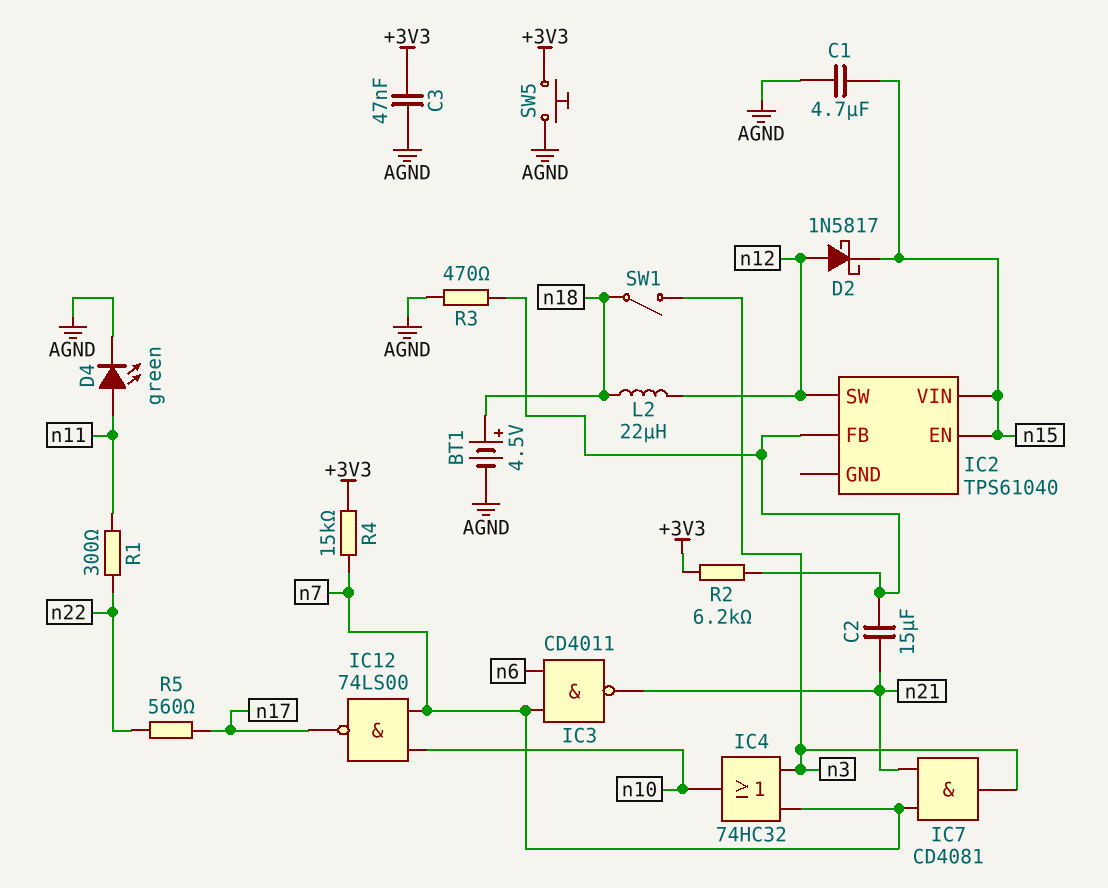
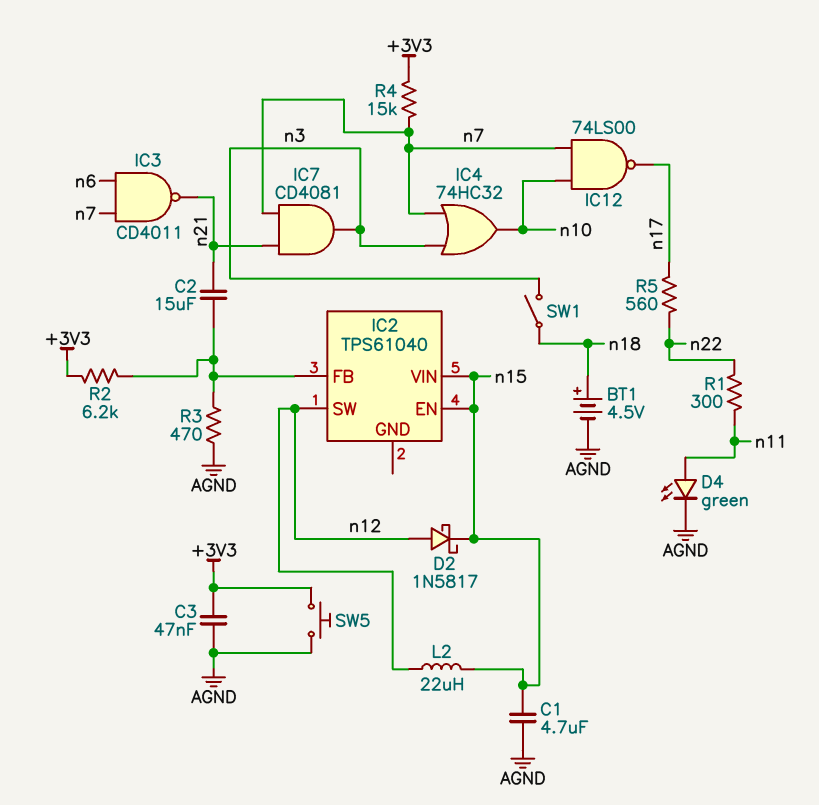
L2: 22uH (n12, n18) -> 22uH (n12, n15)

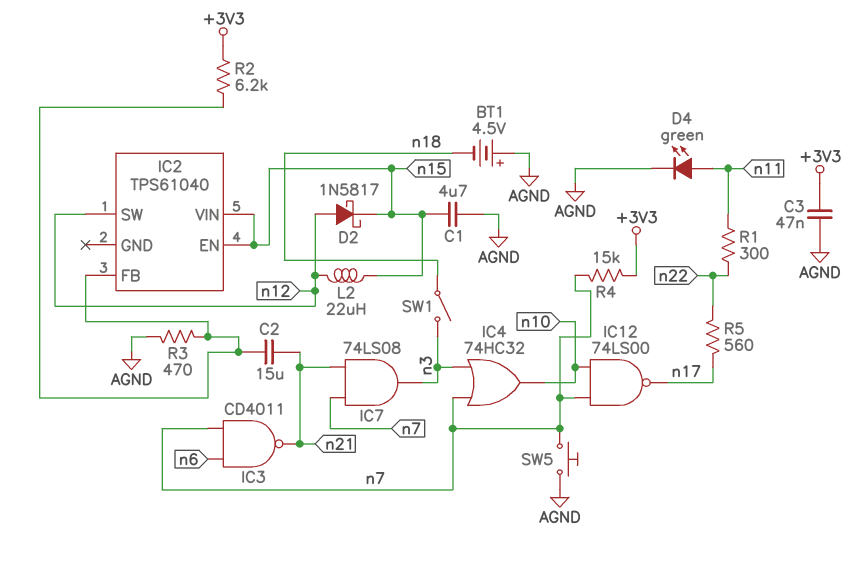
BT1: 4.5V (plus n18, minus AGND) -> 4.5V (plus AGND, minus n18)
IC7: AND CD4081 (in n7, in n21, out n3) -> AND 74LS08 (in n7, in n21, out n3)
SW5: button (+3V3, AGND) -> button (AGND, n7)

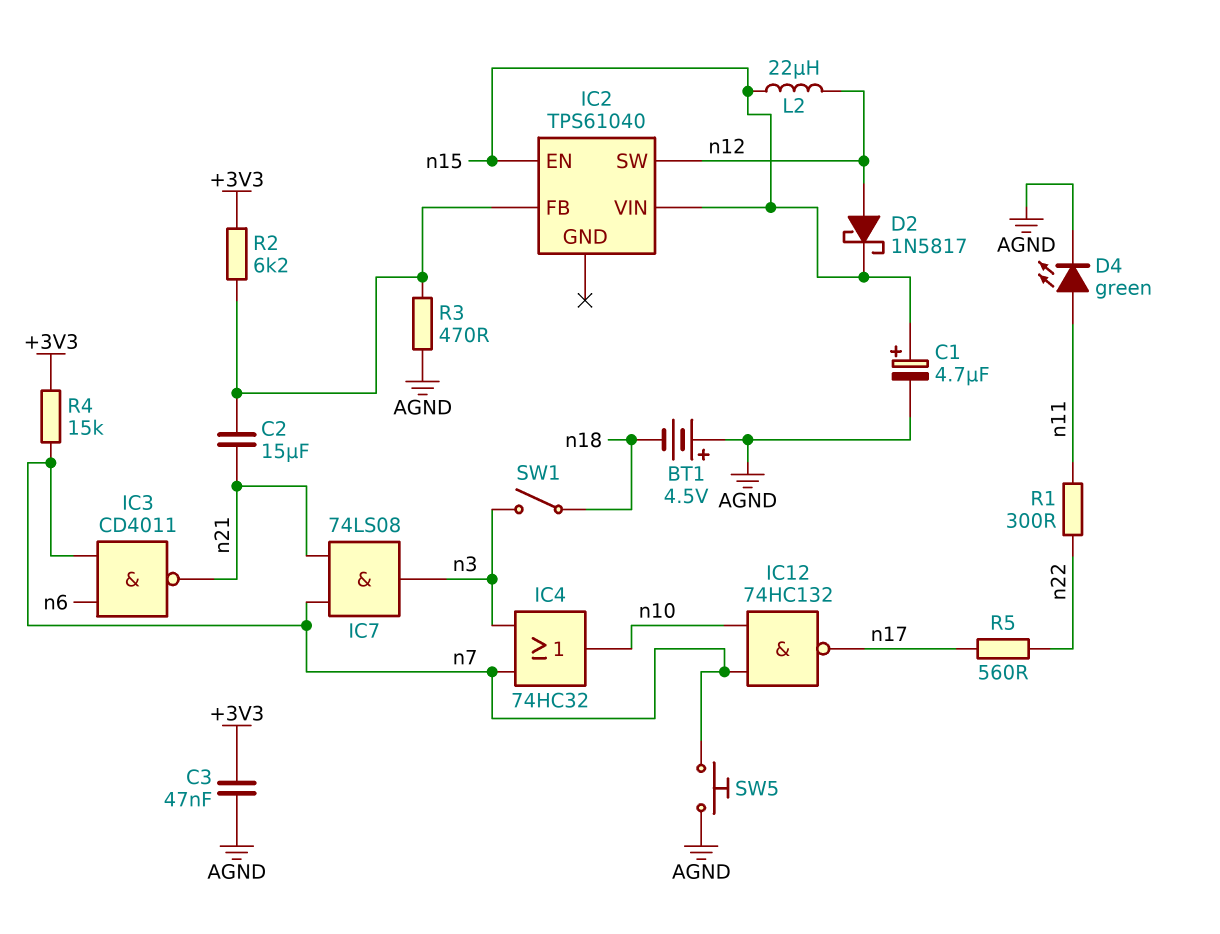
C1: 4.7uF (AGND, n15) -> 4.7uF (plus n15, minus AGND)
IC12: NAND 74LS00 (in n7, in n10, out n17) -> NAND 74HC132 (in n7, in n10, out n17)

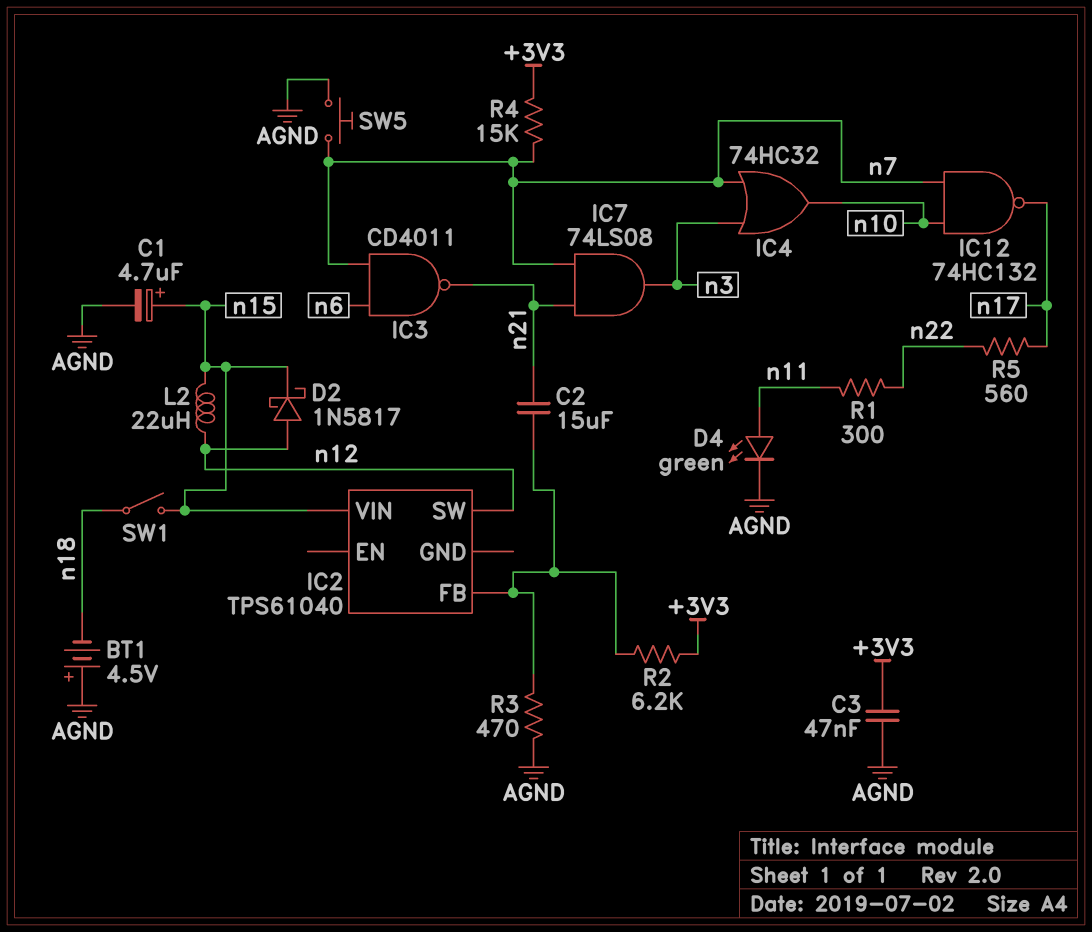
IC2 pin EN: n15 -> none
SW1: switch (n3, n18) -> switch (n15, n18)

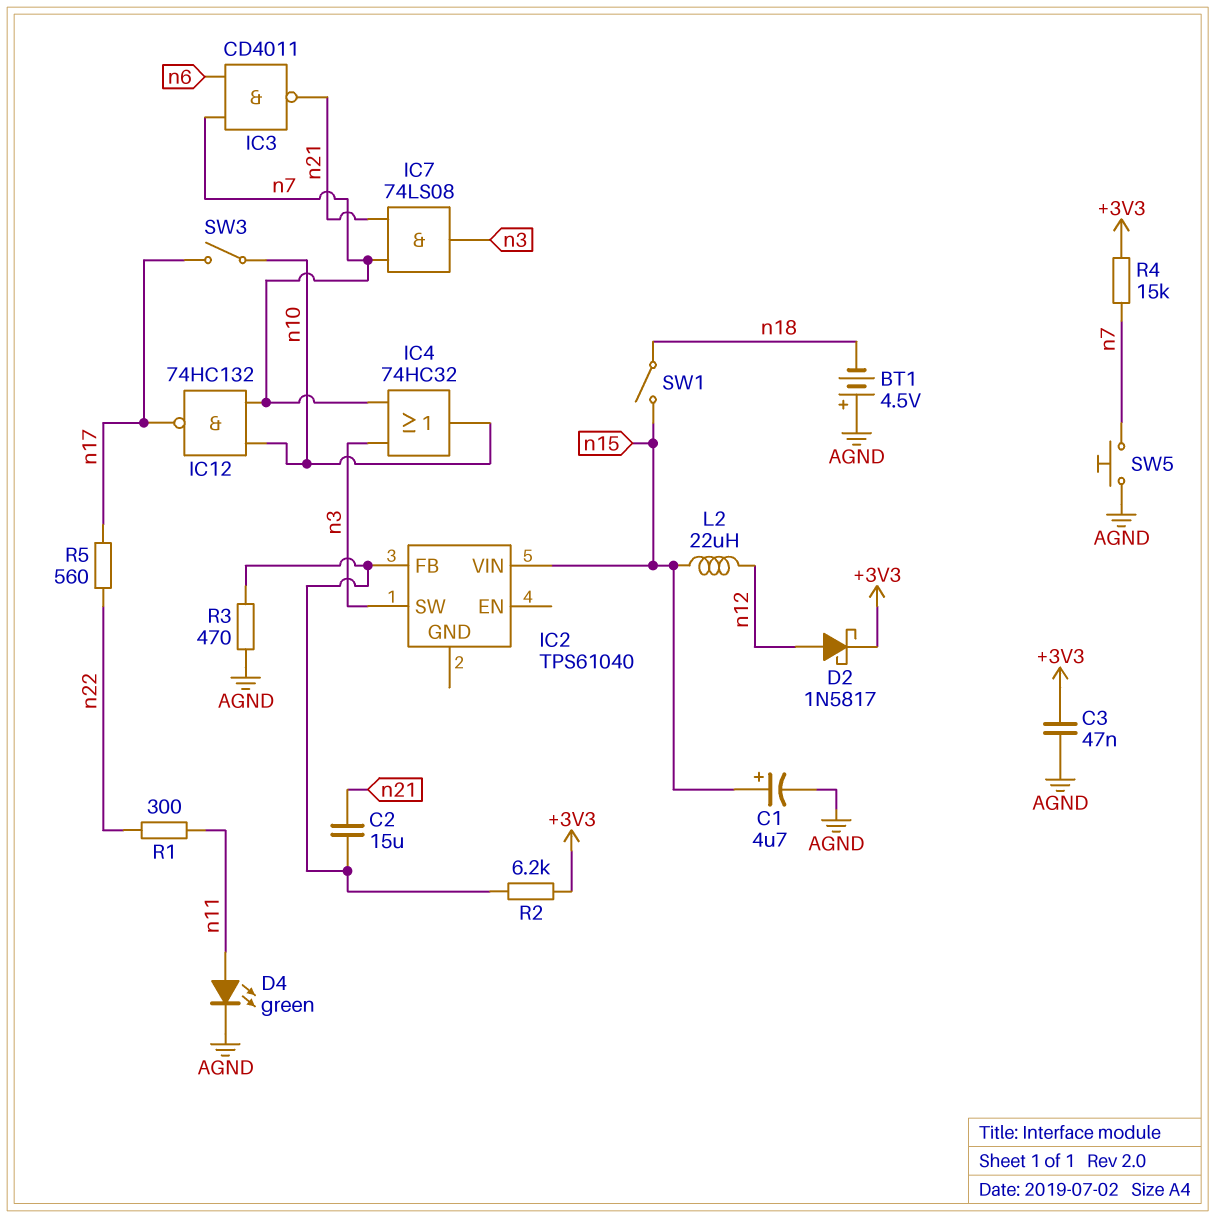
D2: schottky 1N5817 (A n12, K n15) -> schottky 1N5817 (A n12, K +3V3)
IC2 pin SW: n12 -> n3
SW3: none -> switch (n10, n17)

